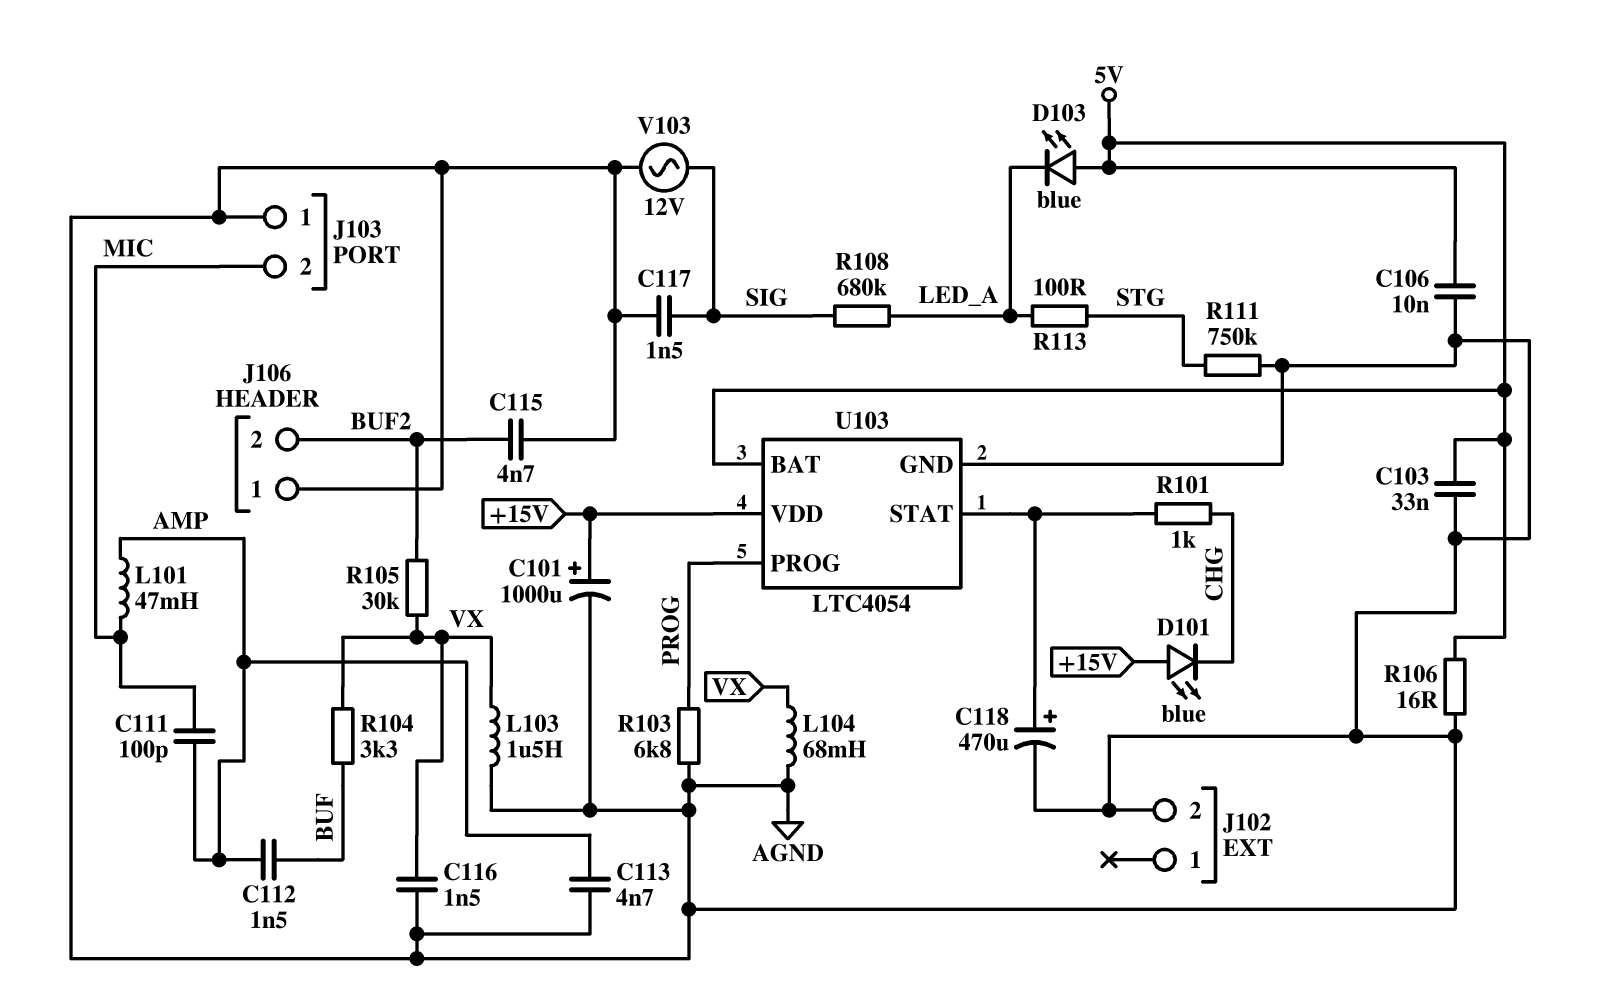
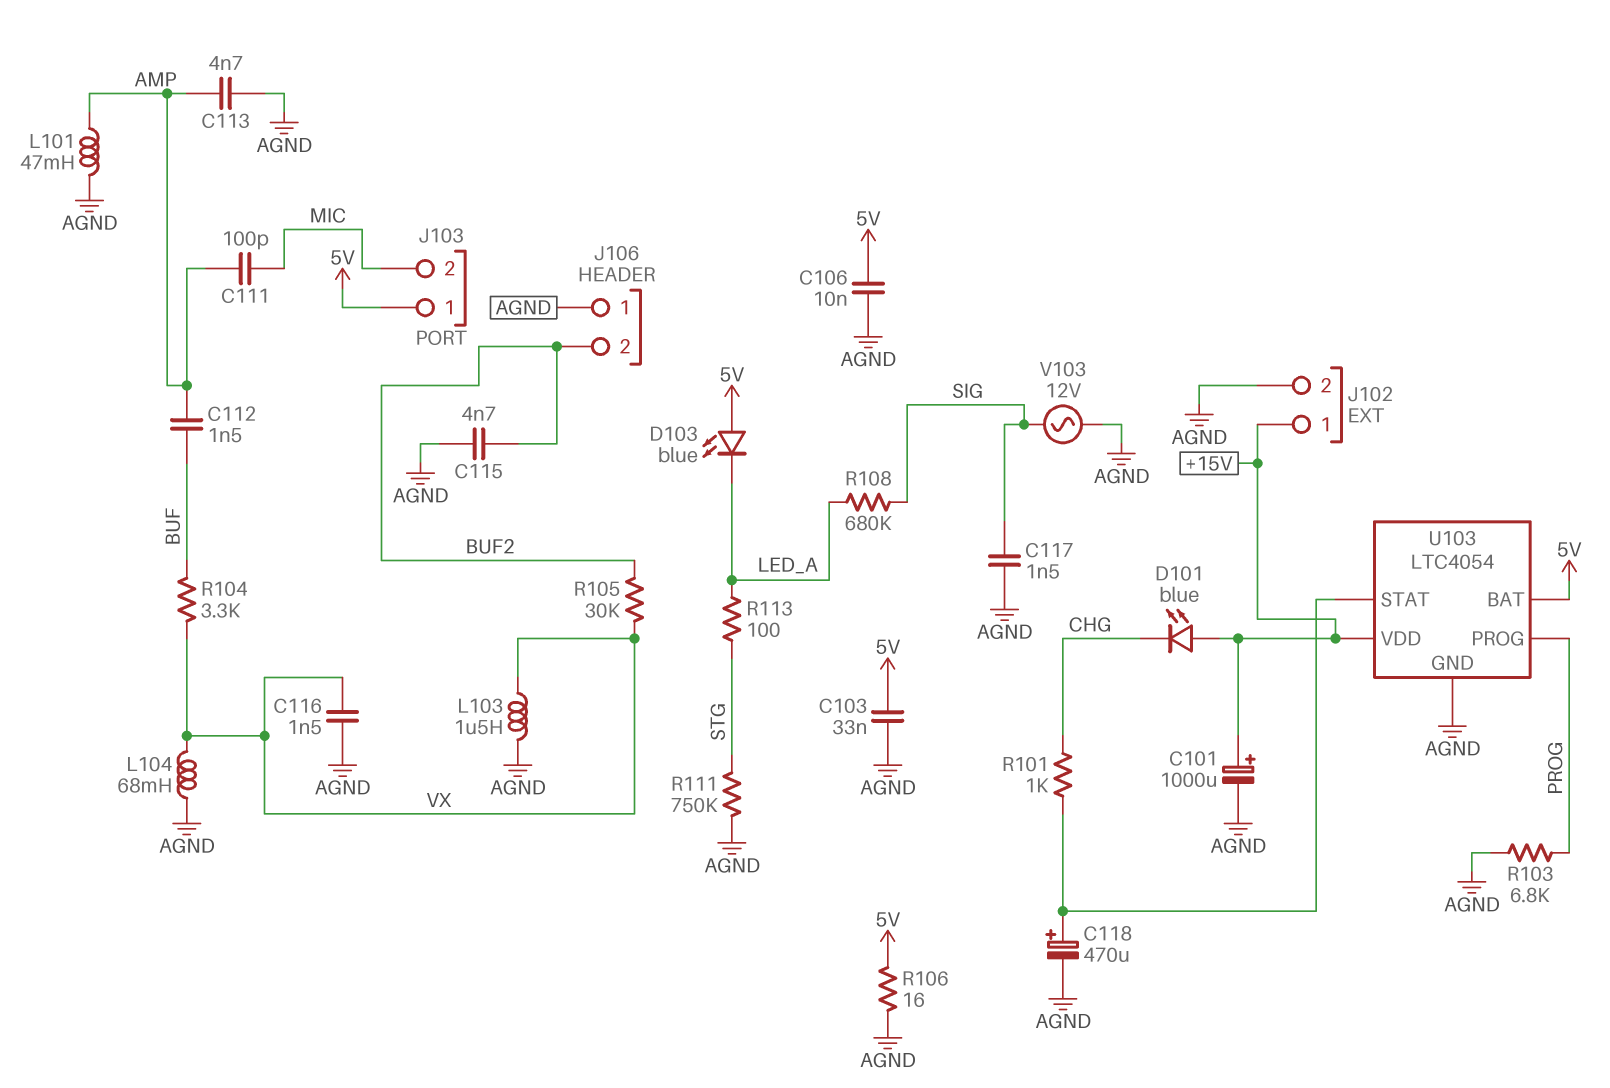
J102 pin 1: none -> +15V
J103 pin 1: AGND -> 5V
L101: 47mH (AMP, MIC) -> 47mH (AGND, AMP)

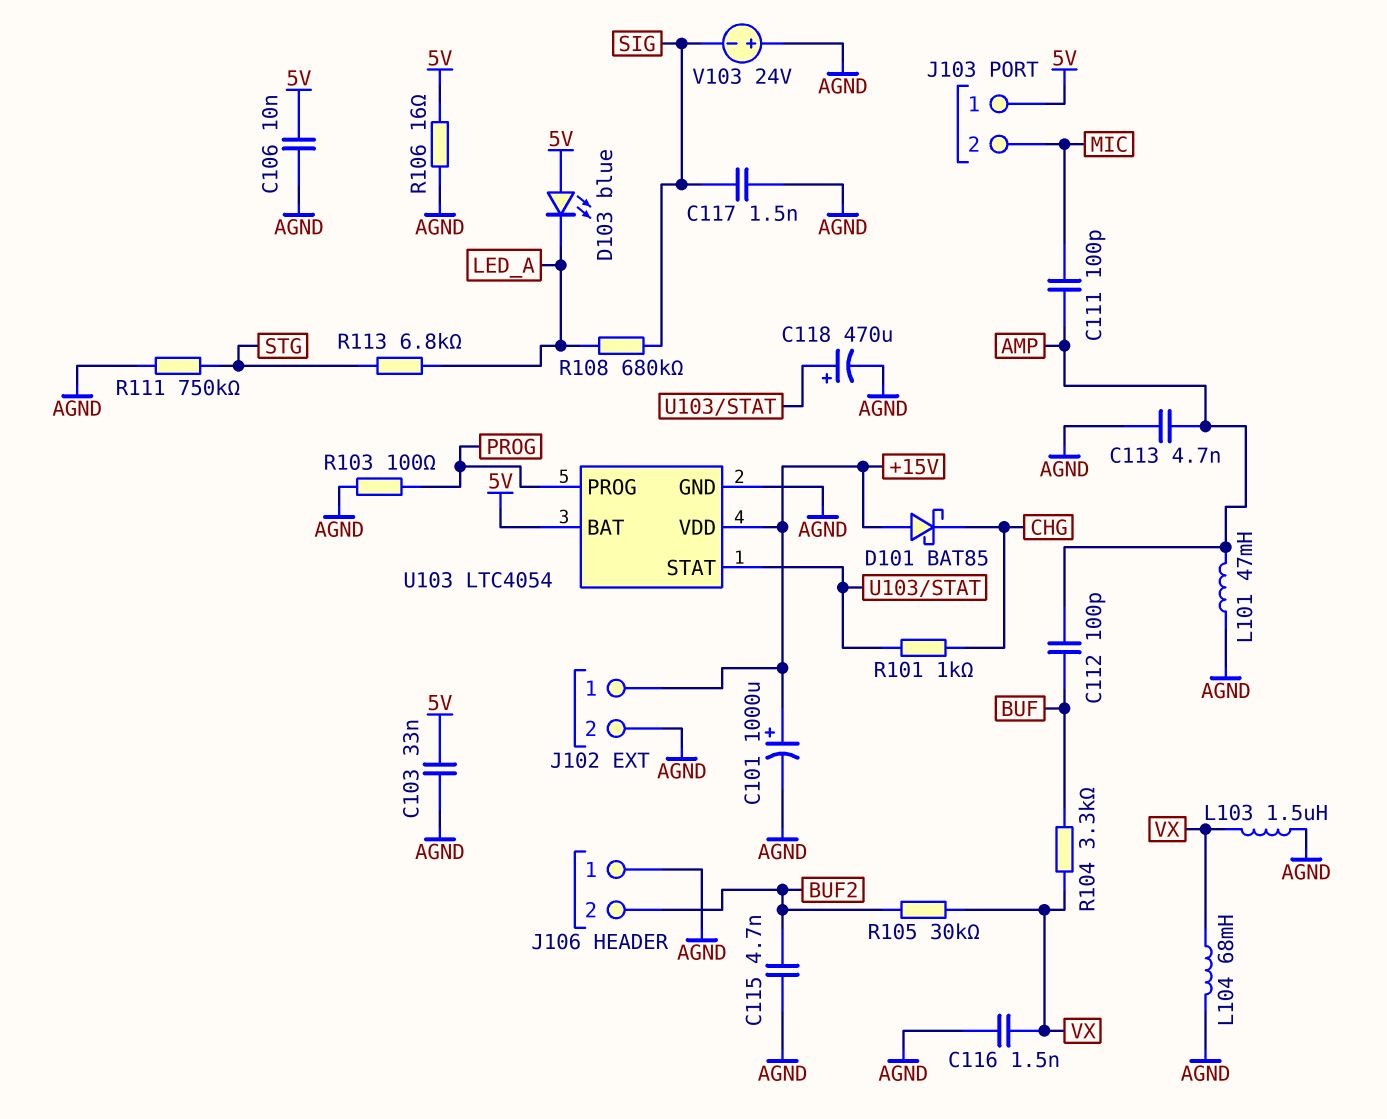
C112: 1.5nF (AMP, BUF) -> 100pF (AMP, BUF)
D101: LED blue (A +15V, K CHG) -> schottky BAT85 (A +15V, K CHG)
R103: 6.8k (AGND, PROG) -> 100 (AGND, PROG)
R113: 100 (LED_A, STG) -> 6.8k (LED_A, STG)
V103: AC 12V (AGND, SIG) -> 24V (plus AGND, minus SIG)

